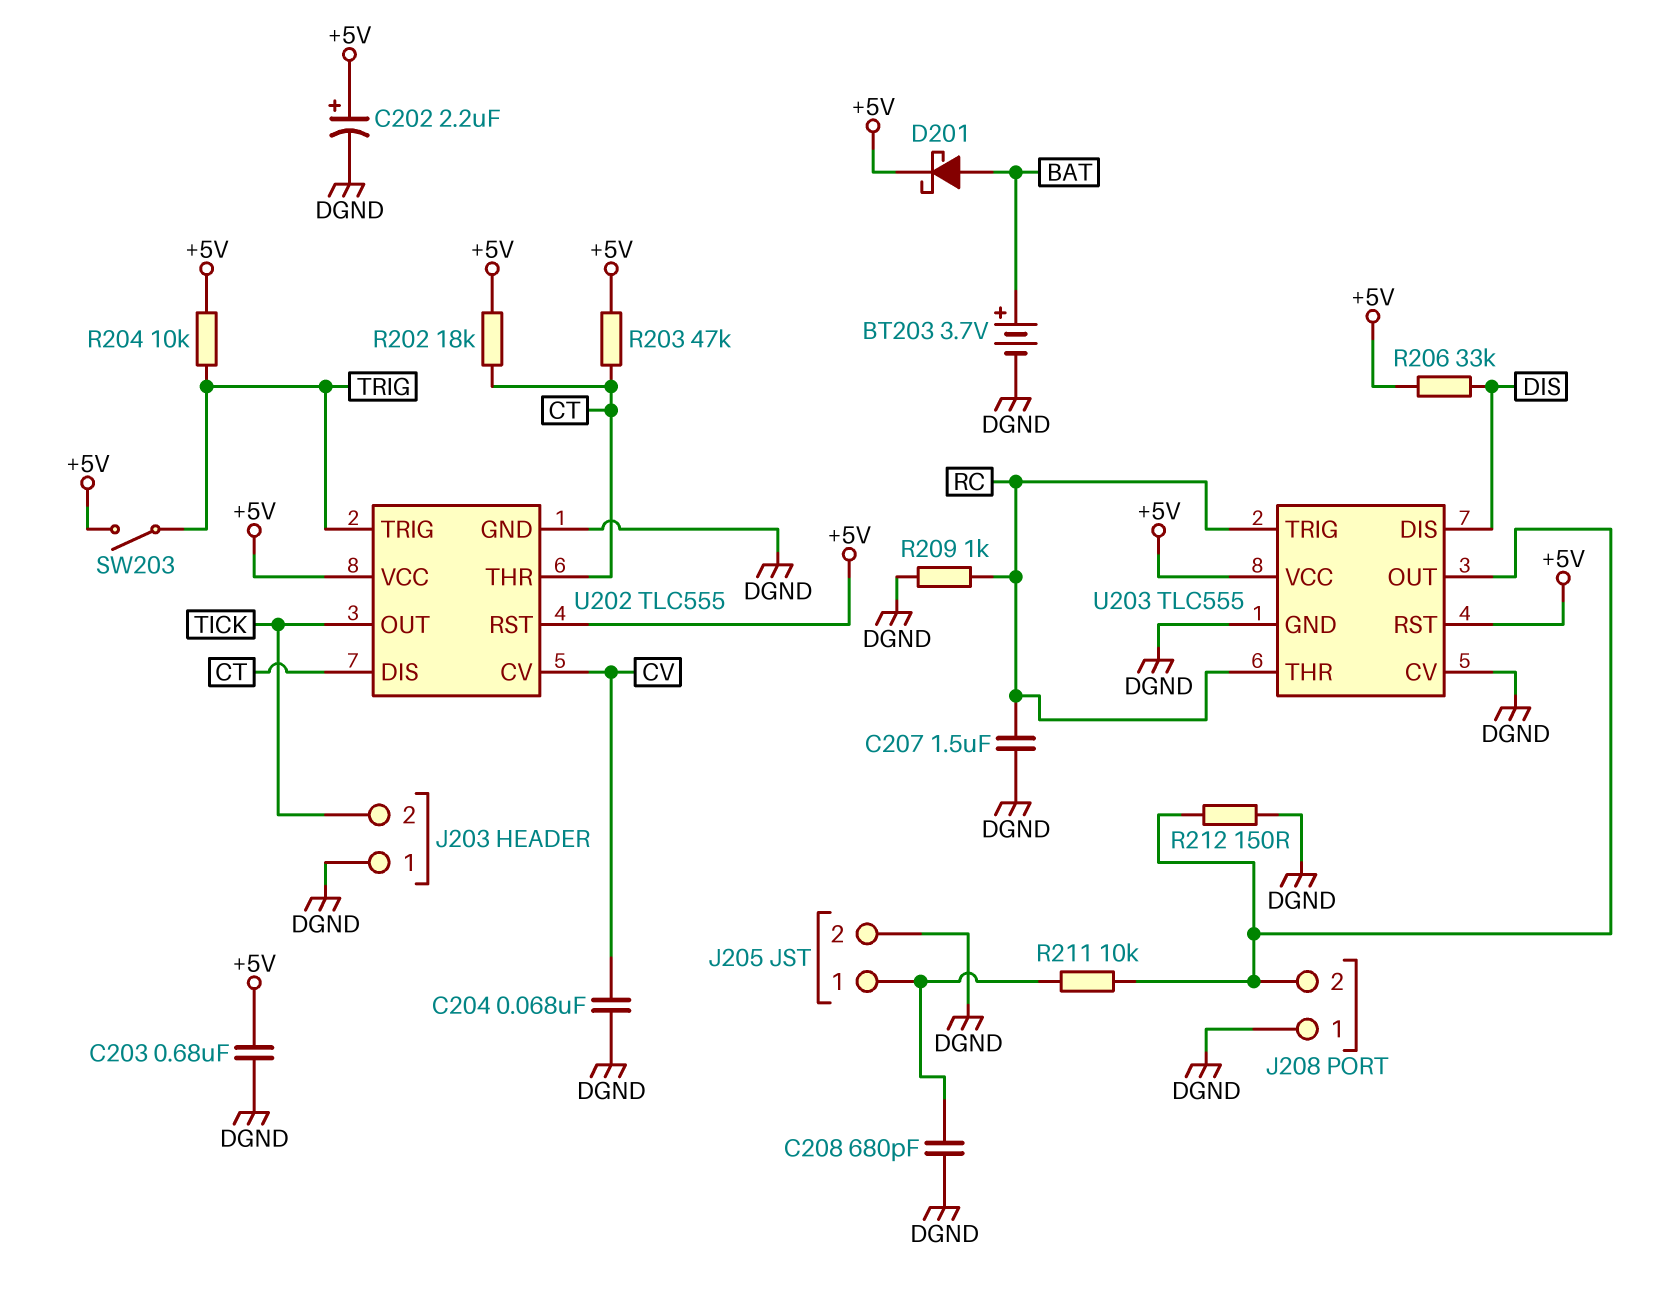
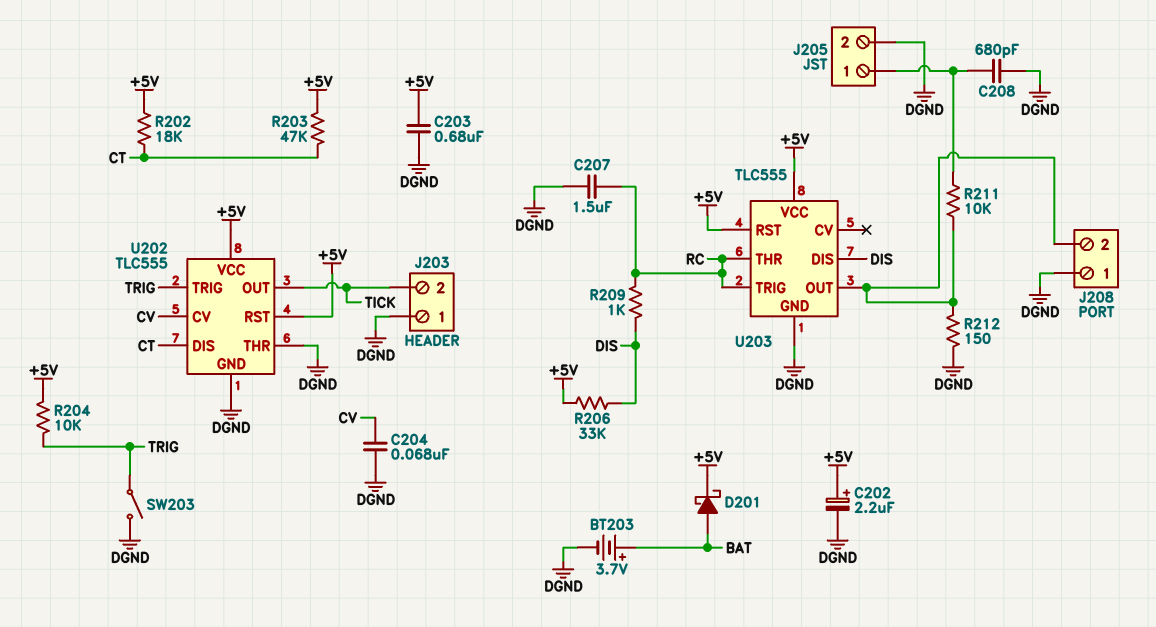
R209: 1k (DGND, RC) -> 1k (DIS, RC)
SW203: switch (+5V, TRIG) -> switch (DGND, TRIG)
U202 pin THR: CT -> DGND
U203 pin CV: DGND -> none

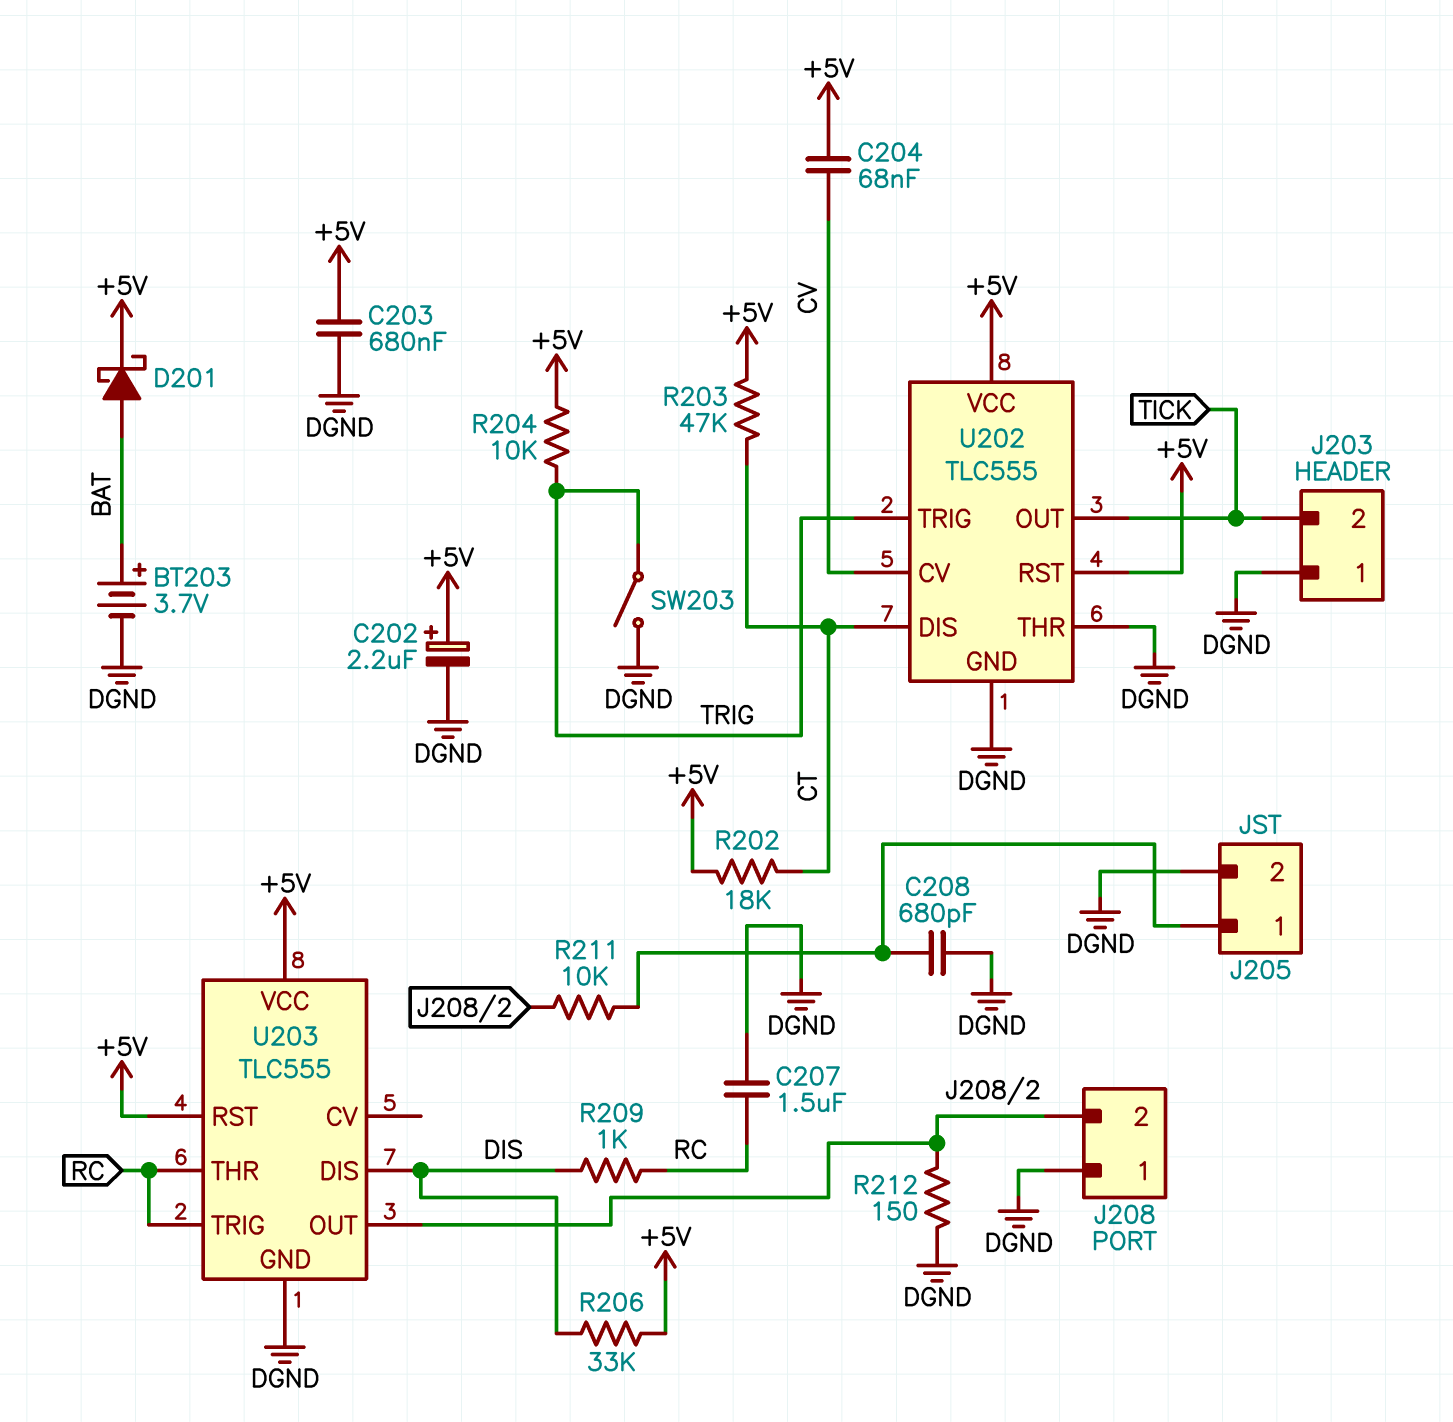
C204: 68nF (CV, DGND) -> 68nF (+5V, CV)

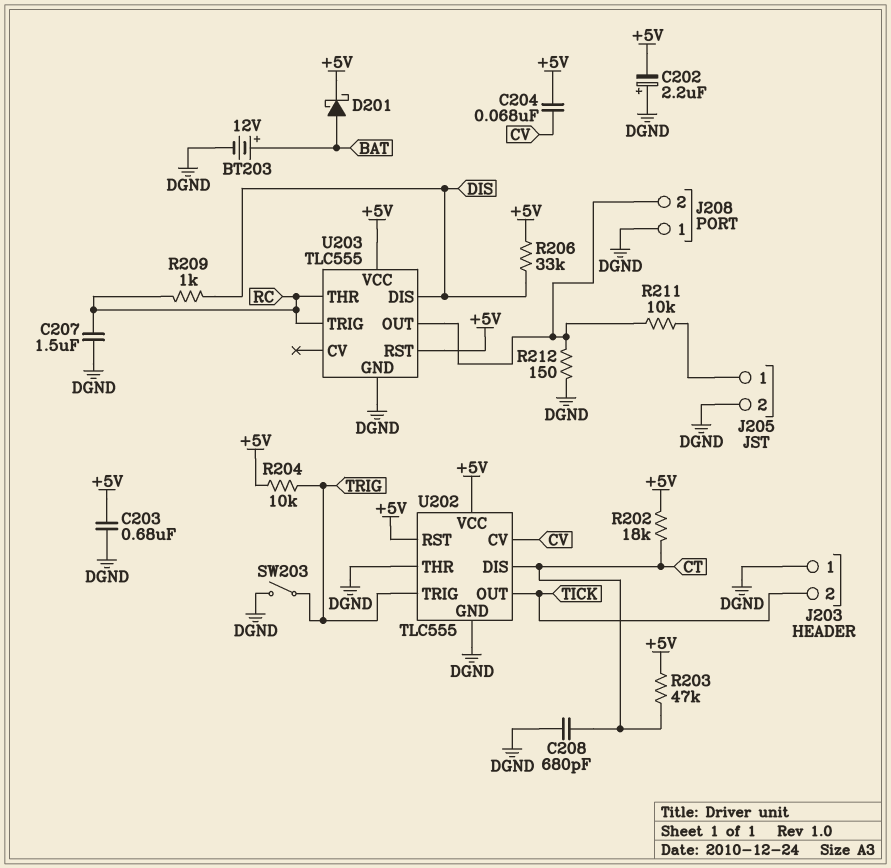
BT203: 3.7V (plus BAT, minus DGND) -> 12V (plus BAT, minus DGND)
C202: 2.2uF (plus +5V, minus DGND) -> 2.2uF (plus DGND, minus +5V)
C208: 680pF (DGND, J205/1) -> 680pF (CT, DGND)

